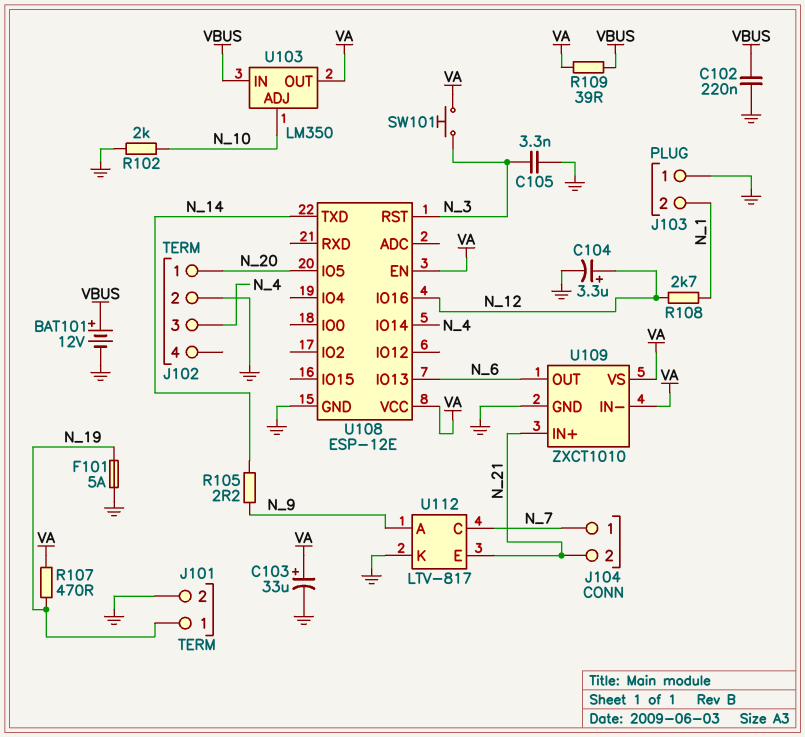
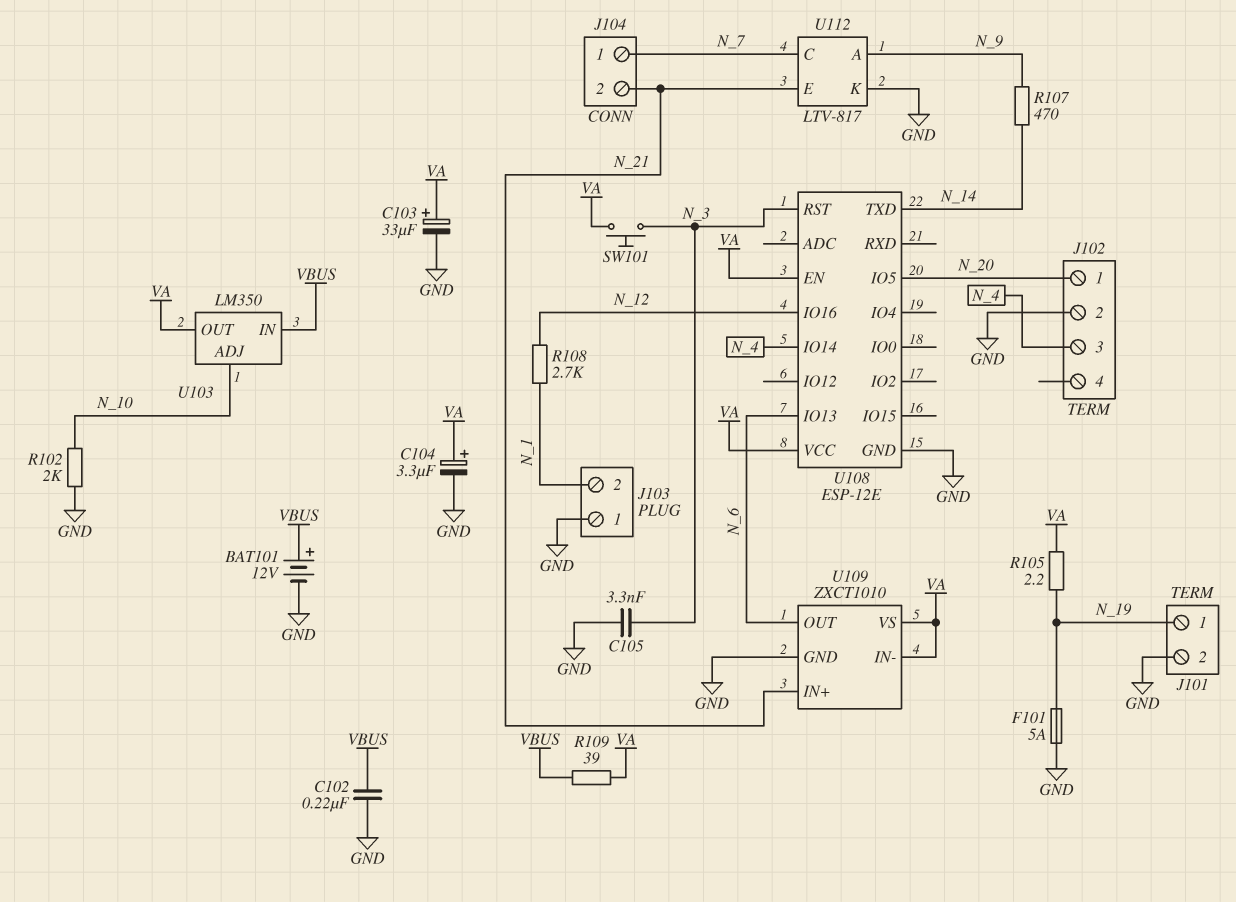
C104: 3.3uF (plus N_12, minus GND) -> 3.3uF (plus VA, minus GND)
R105: 2.2 (N_9, N_14) -> 2.2 (N_19, VA)
R107: 470 (N_19, VA) -> 470 (N_9, N_14)

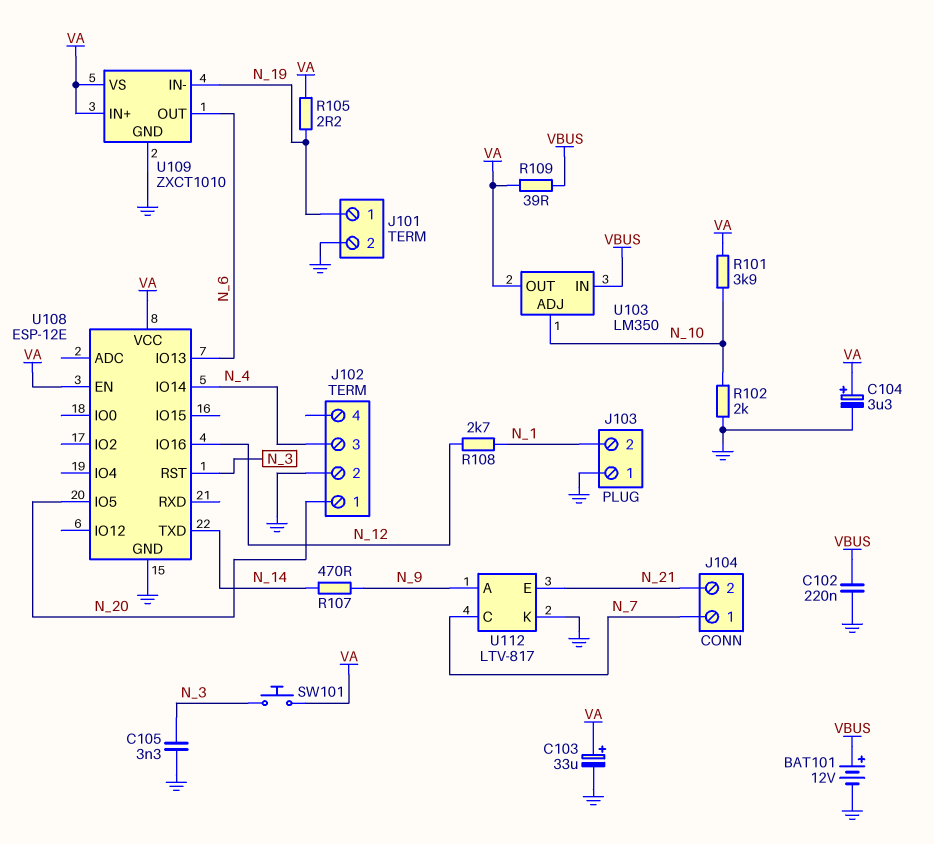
F101: 5A (GND, N_19) -> none
R101: none -> 3.9k (N_10, VA)
U109 pin IN+: N_21 -> VA
U109 pin IN-: VA -> N_19

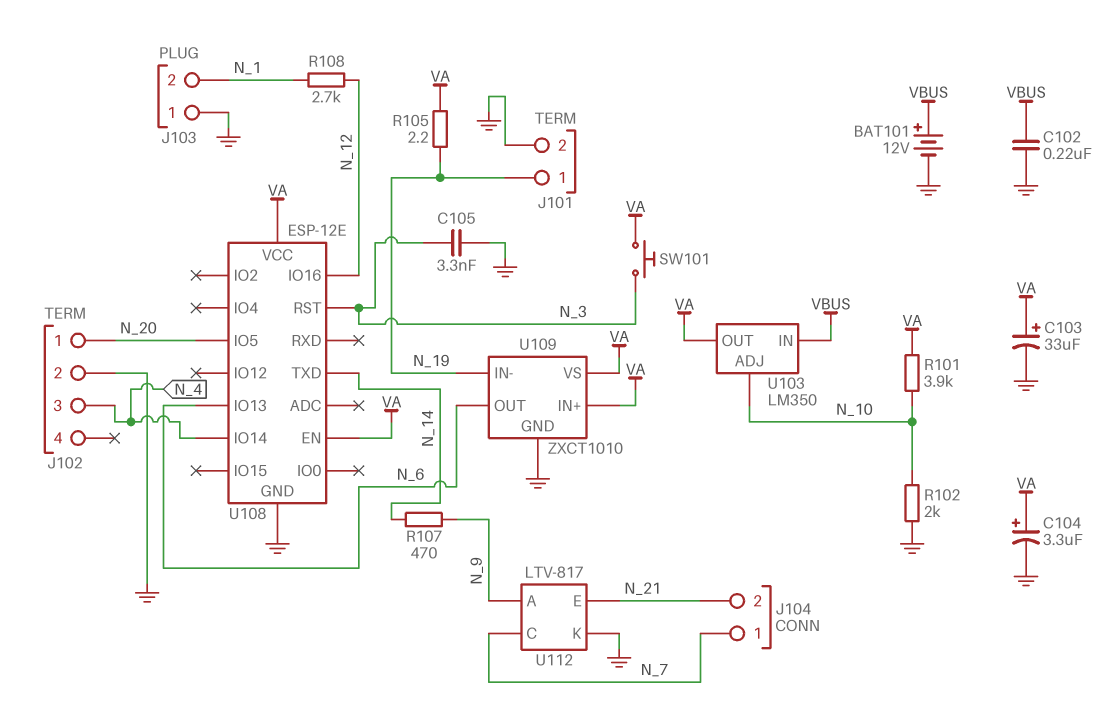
R109: 39 (VA, VBUS) -> none

